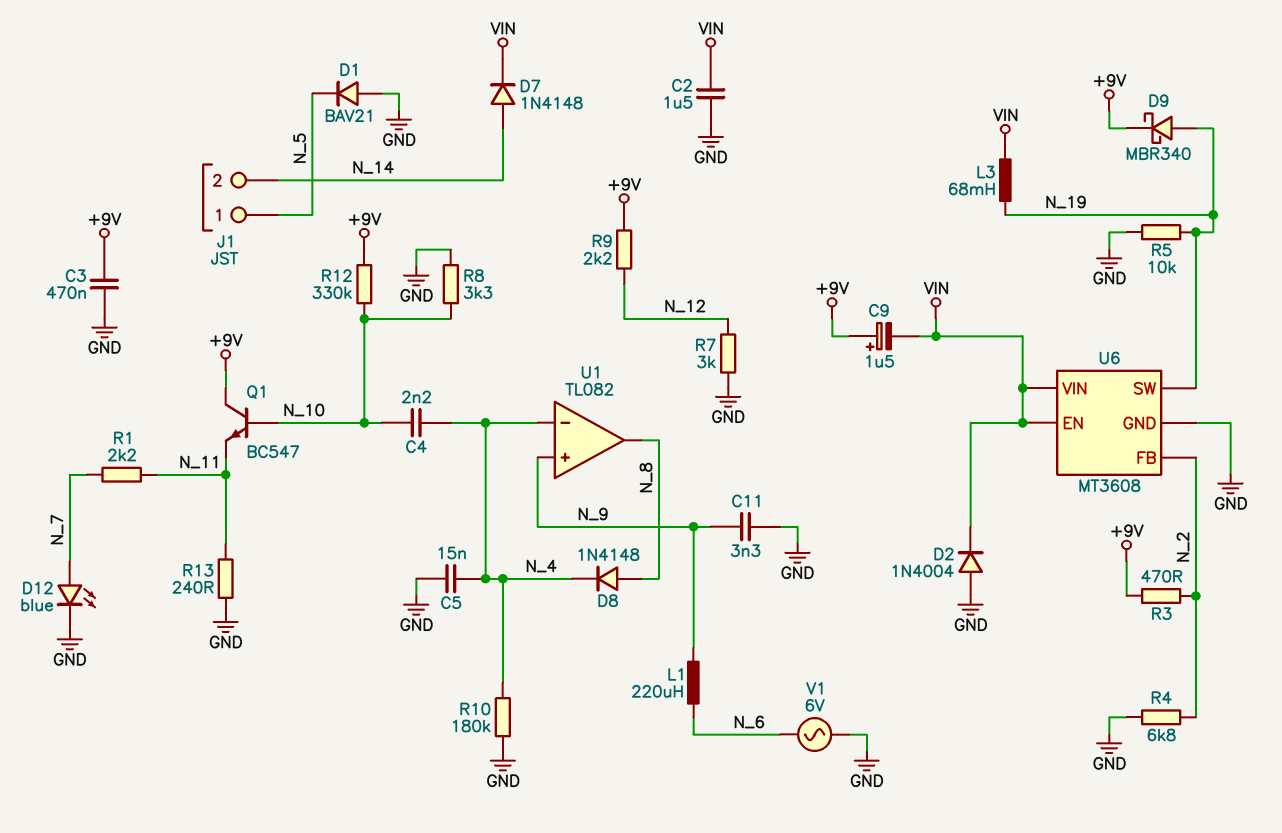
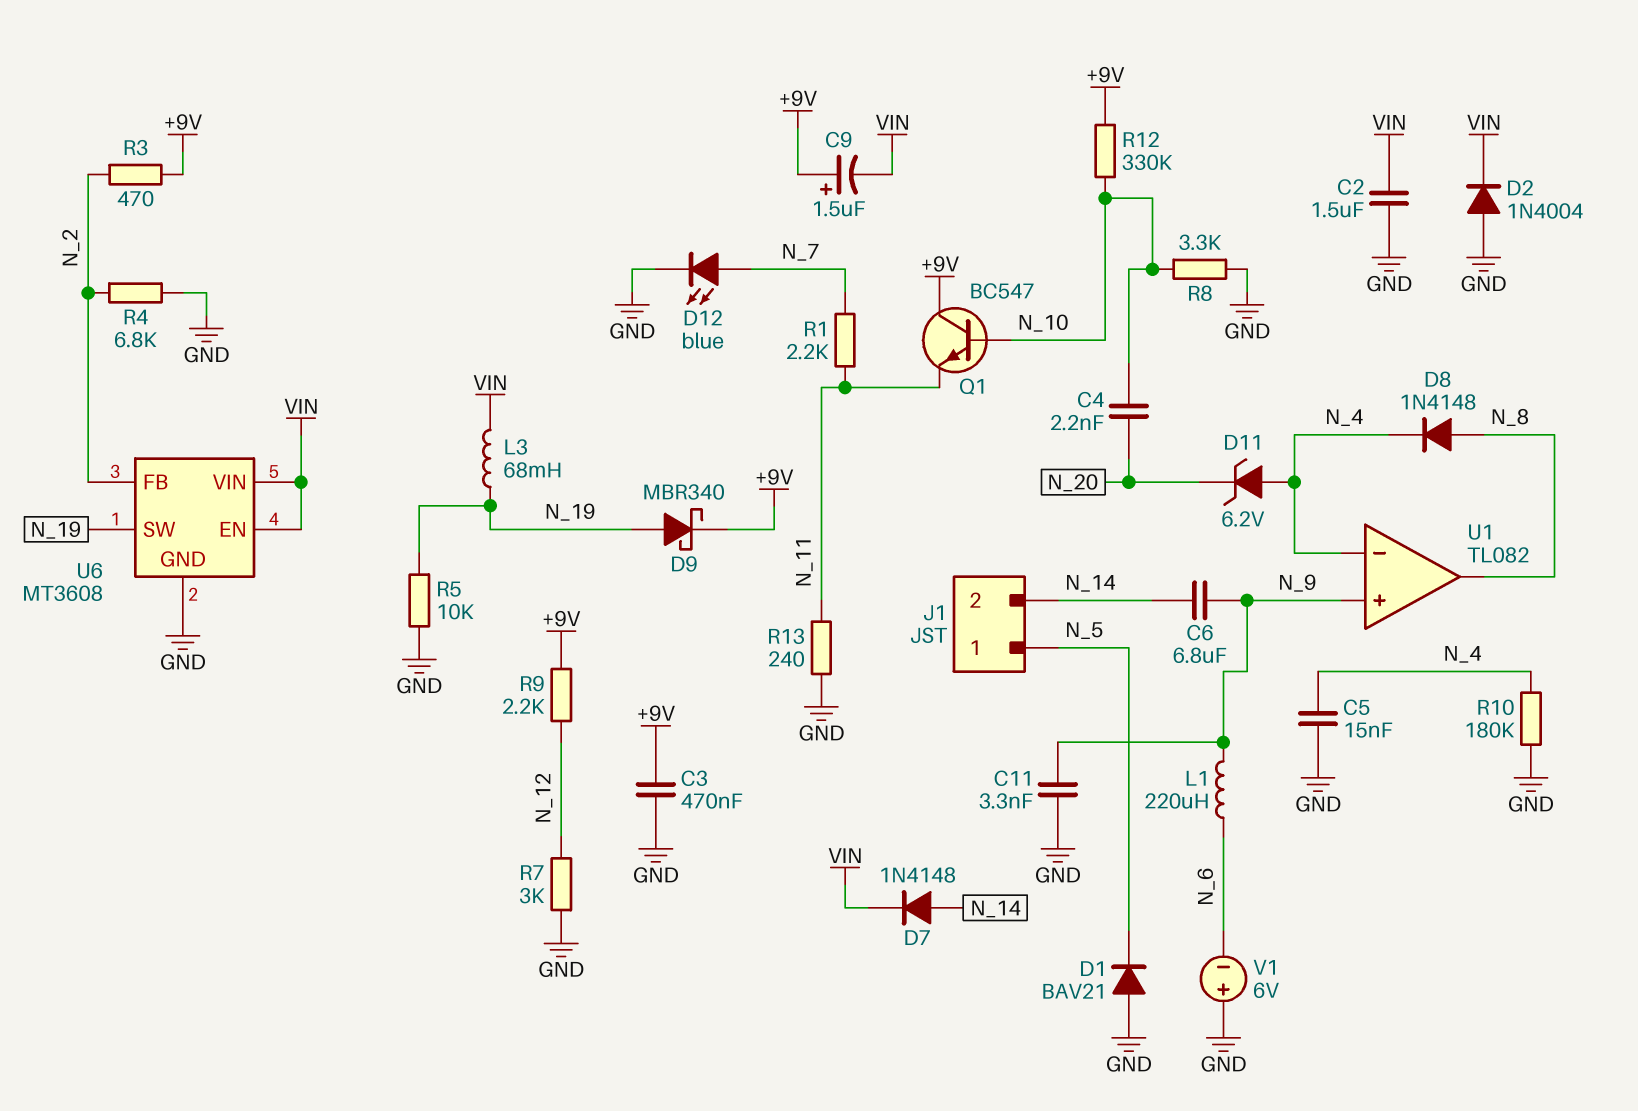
C4: 2.2nF (N_4, N_10) -> 2.2nF (N_10, N_20)
C6: none -> 6.8uF (N_9, N_14)
D11: none -> zener 6.2V (A N_4, K N_20)
V1: AC 6V (GND, N_6) -> 6V (plus GND, minus N_6)

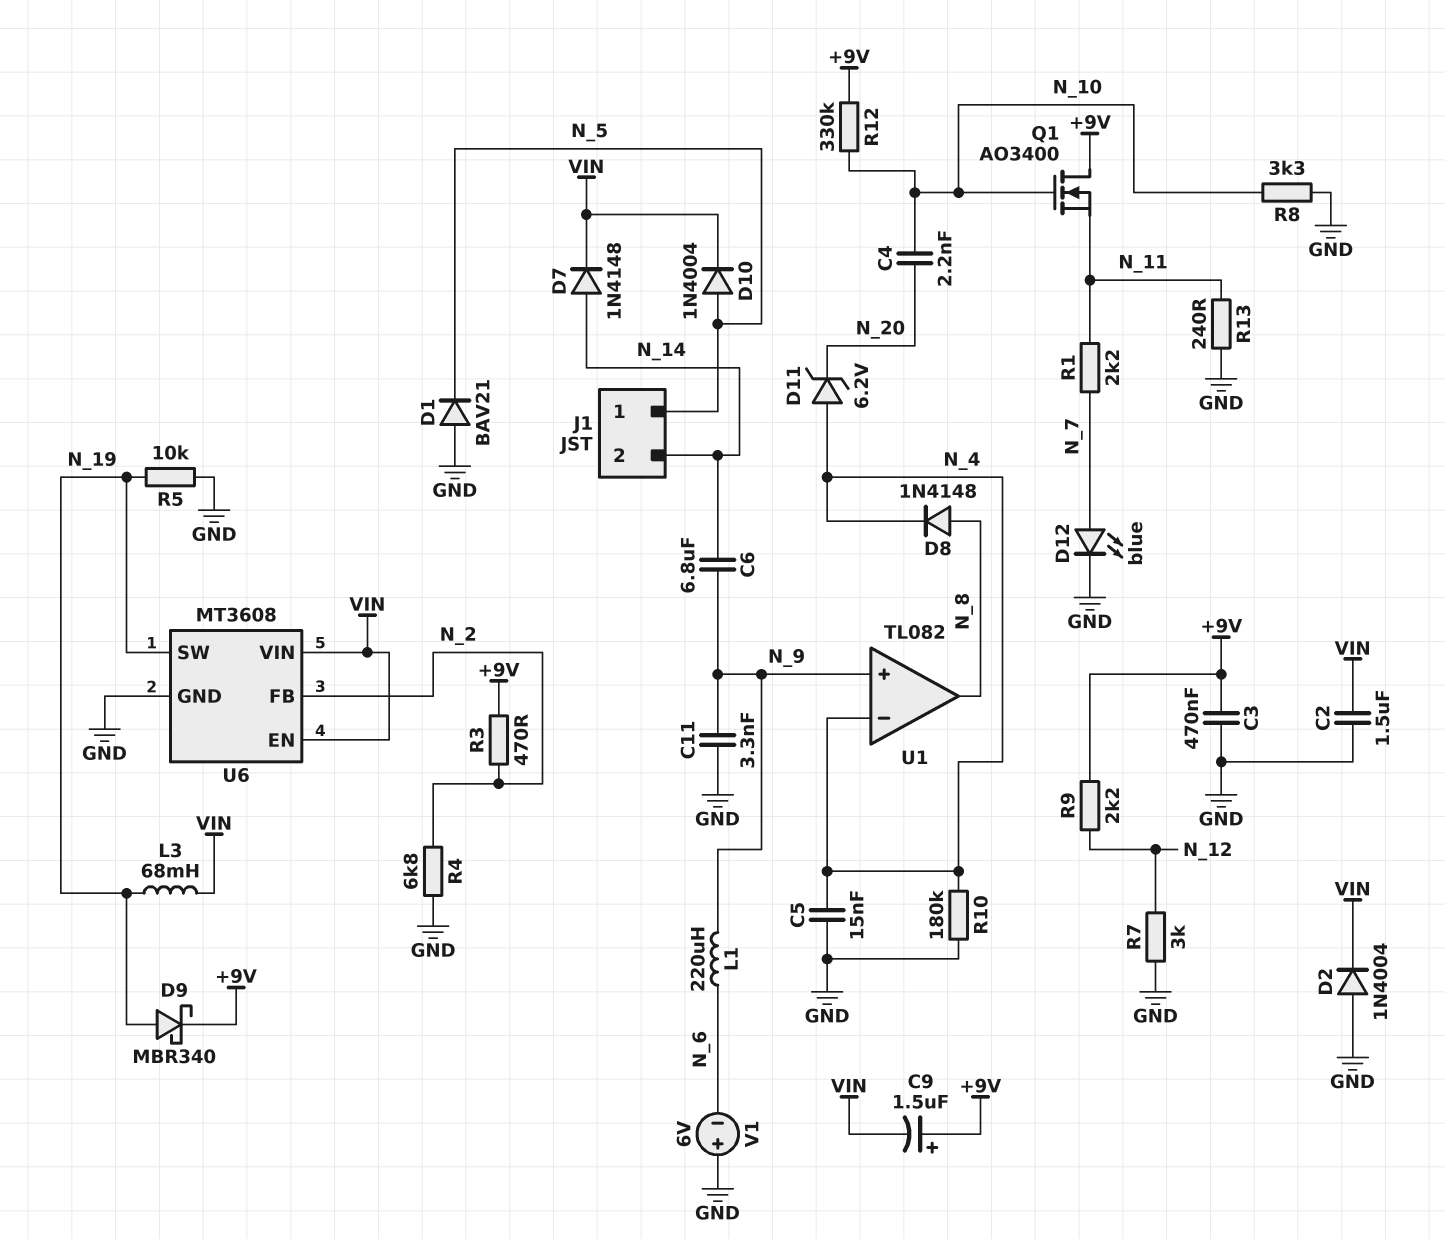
D10: none -> diode 1N4004 (A N_5, K VIN)
Q1: NPN BC547 (B N_10, C +9V, E N_11) -> NMOS AO3400 (G N_10, D +9V, S N_11)

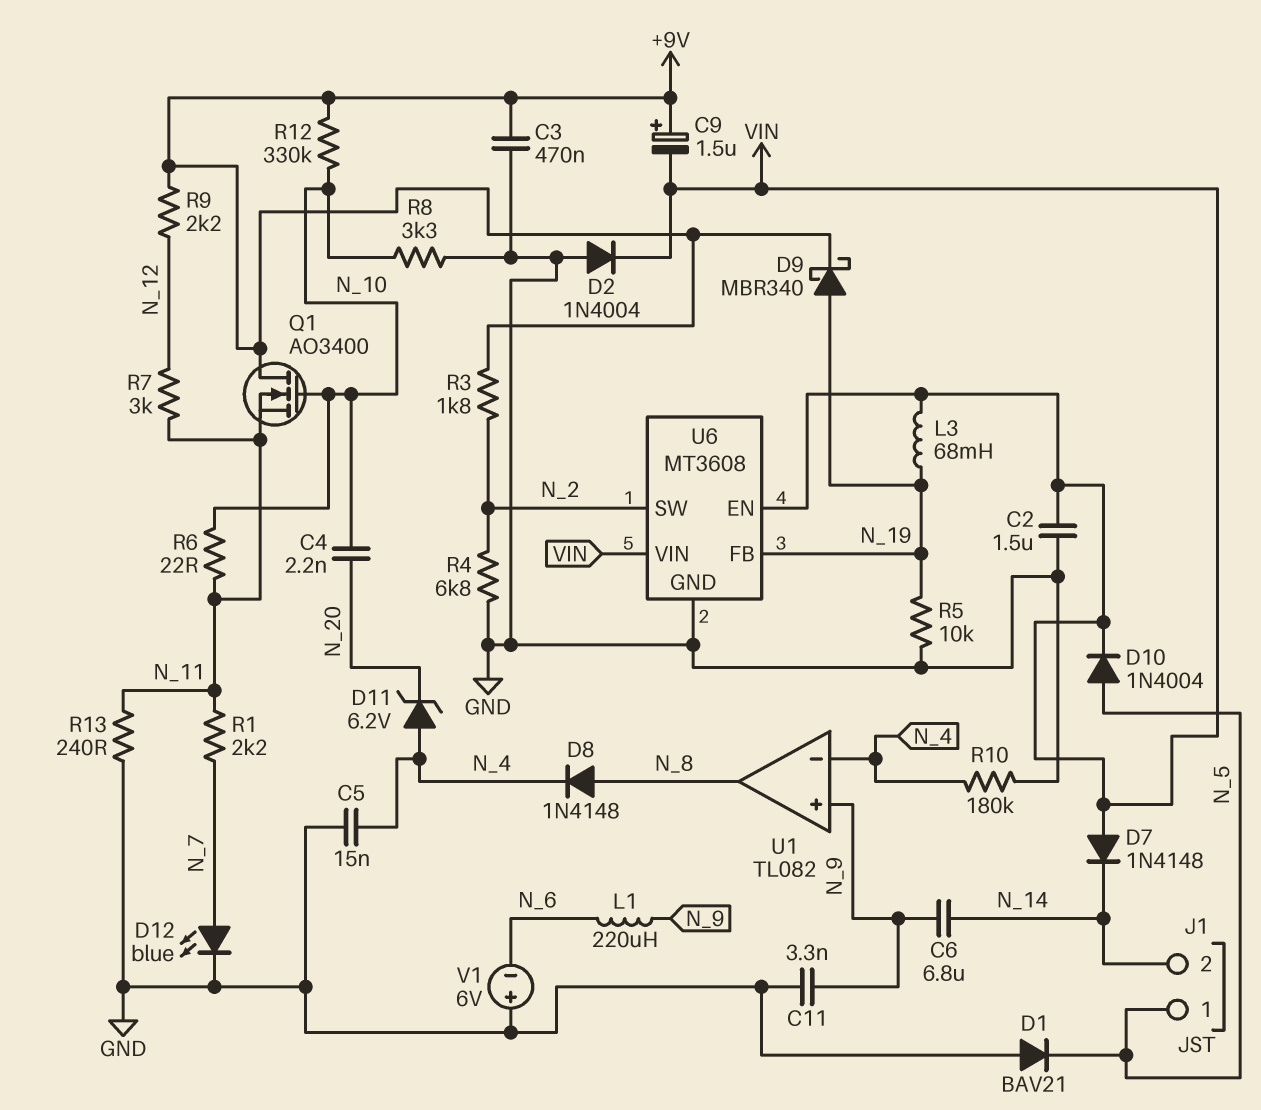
D7: diode 1N4148 (A N_14, K VIN) -> diode 1N4148 (A VIN, K N_14)
R3: 470 (+9V, N_2) -> 1.8k (+9V, N_2)
R6: none -> 22 (N_10, N_11)
R7: 3k (GND, N_12) -> 3k (N_11, N_12)
U6 pin FB: N_2 -> N_19
U6 pin SW: N_19 -> N_2

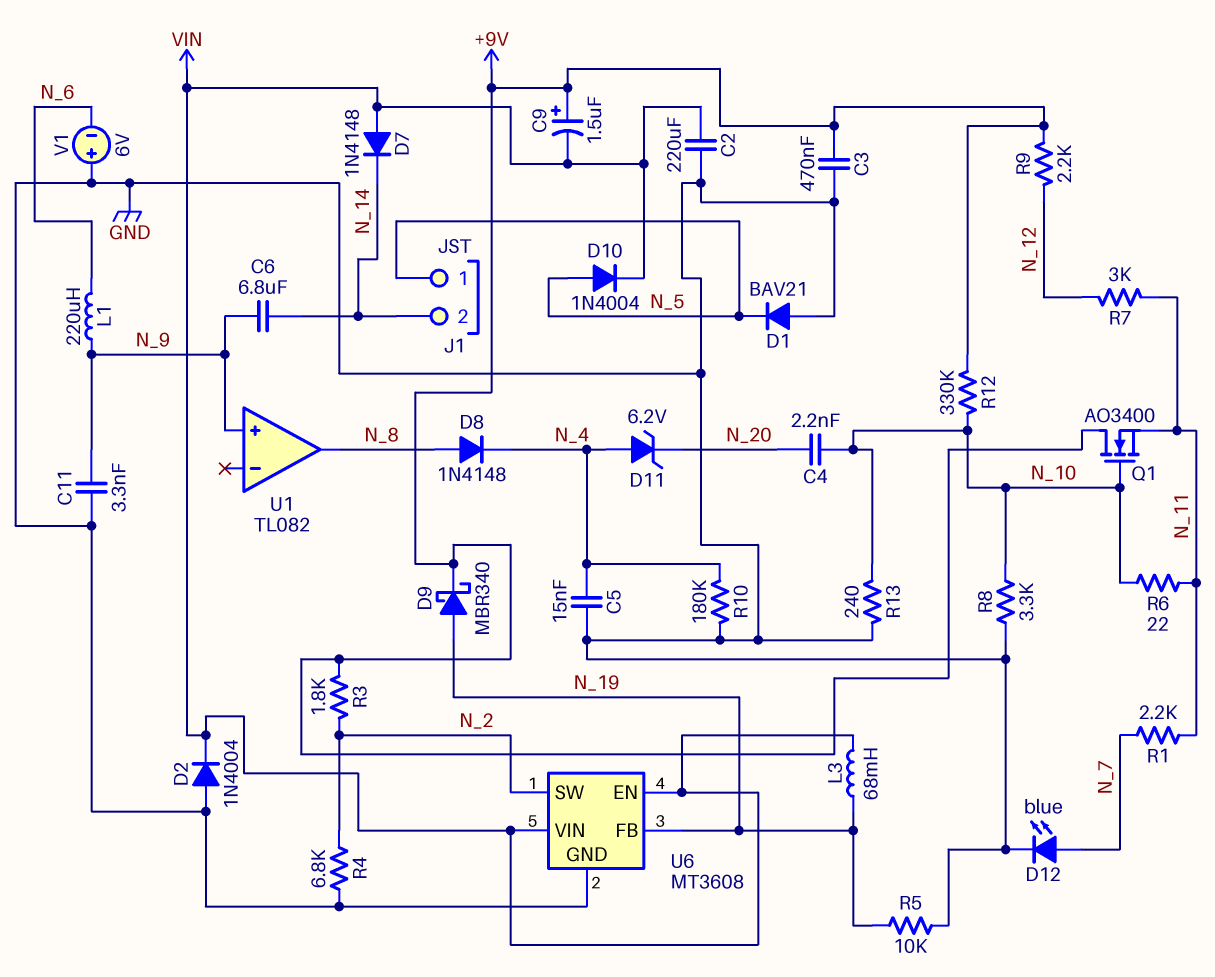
C2: 1.5uF (GND, VIN) -> 220uF (GND, VIN)
R13: 240 (GND, N_11) -> 240 (GND, N_10)
U1 pin in-: N_4 -> none

